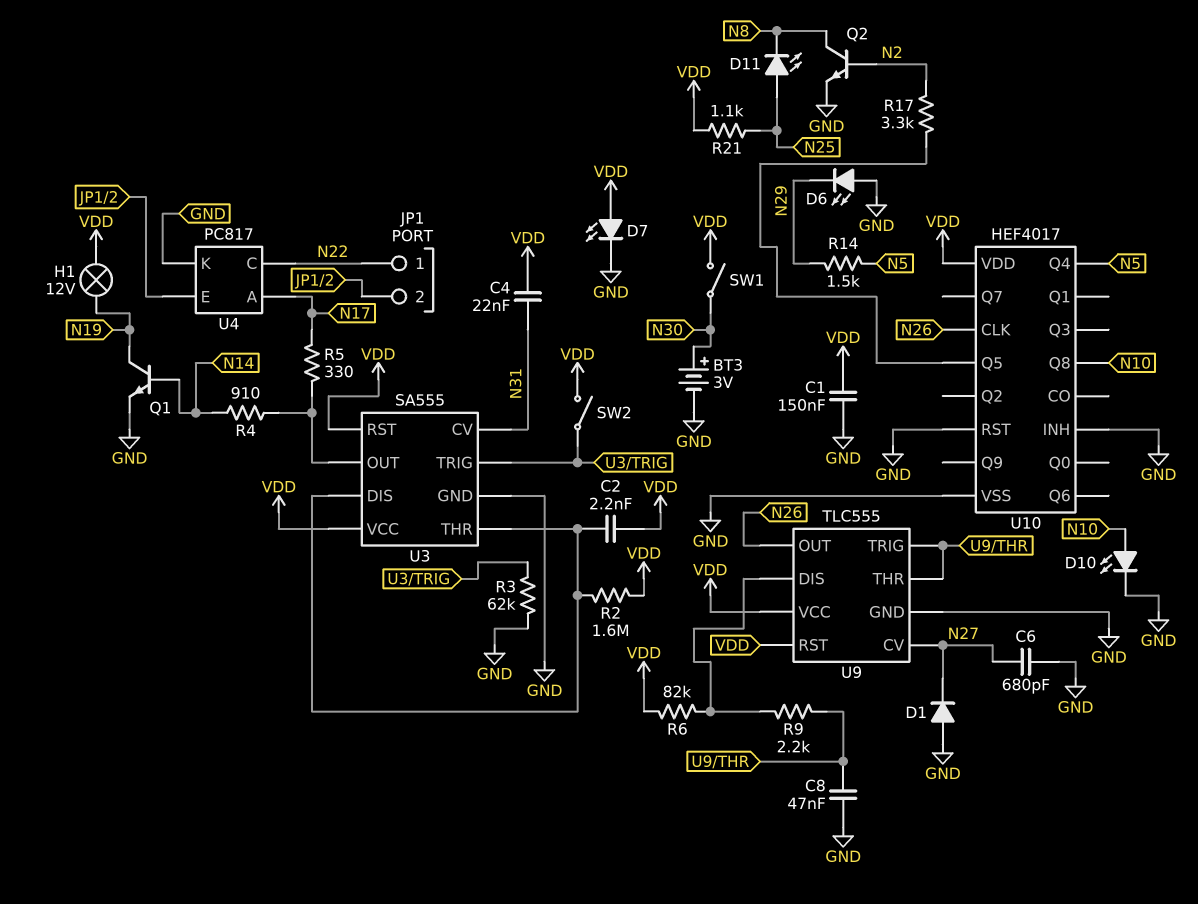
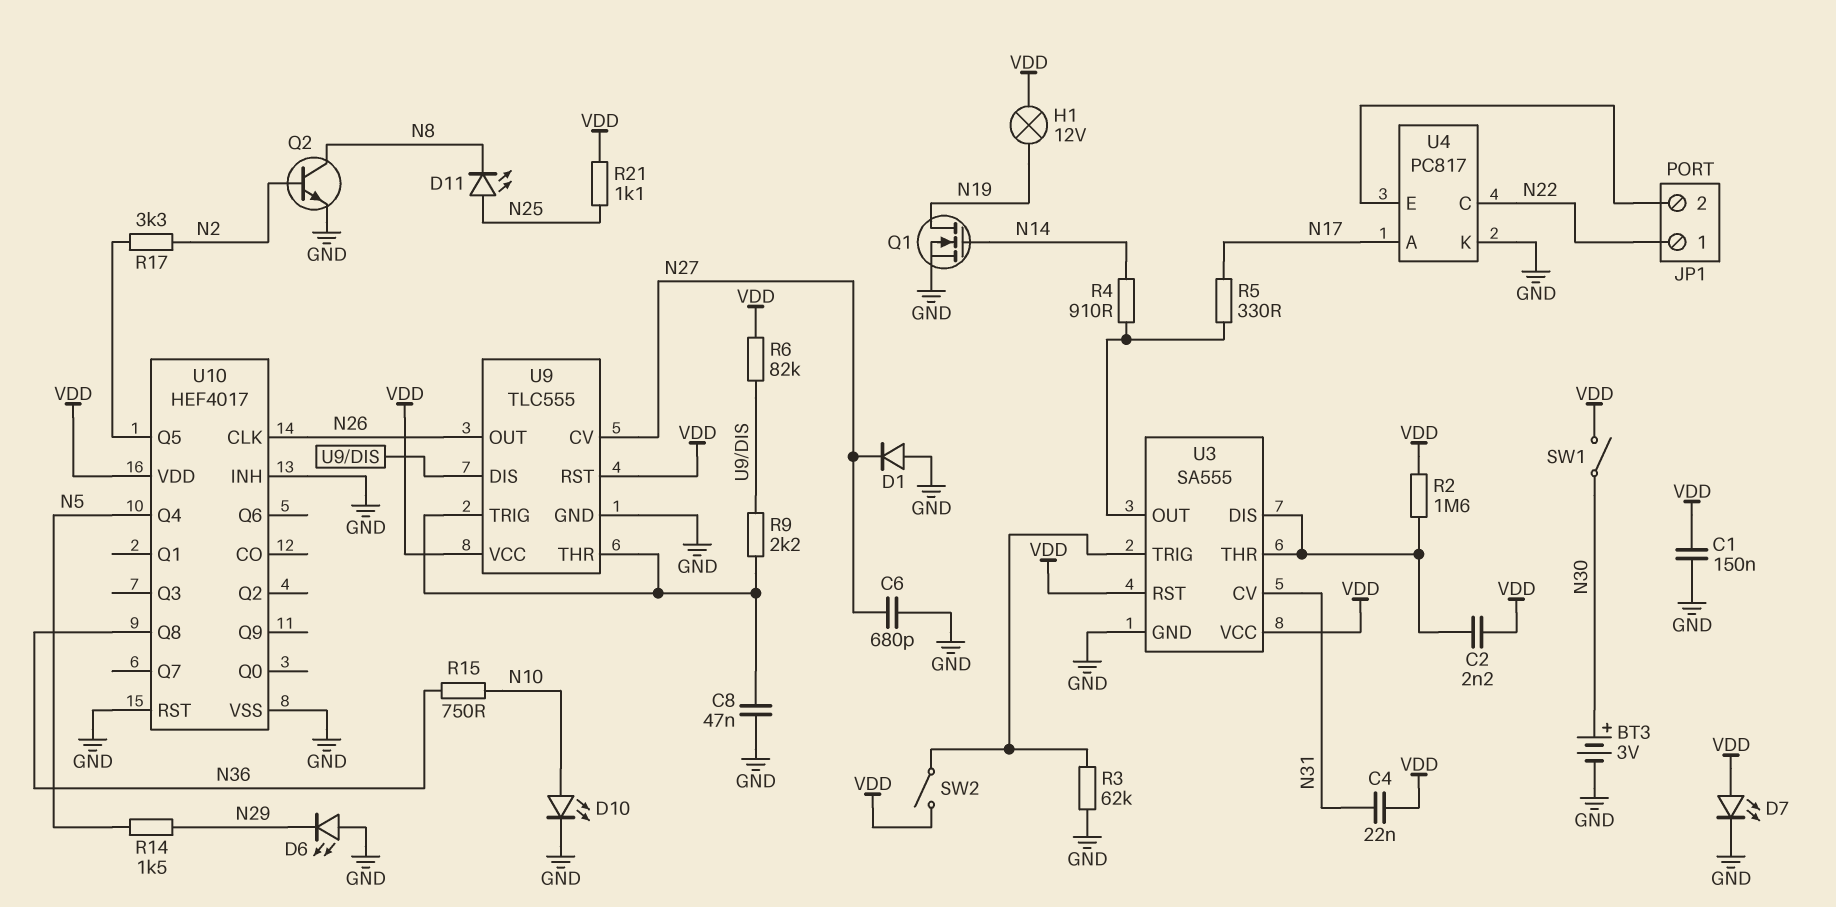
Q1: NPN (B N14, C N19, E GND) -> NMOS (G N14, D N19, S GND)
R15: none -> 750 (N10, N36)
U10 pin Q8: N10 -> N36

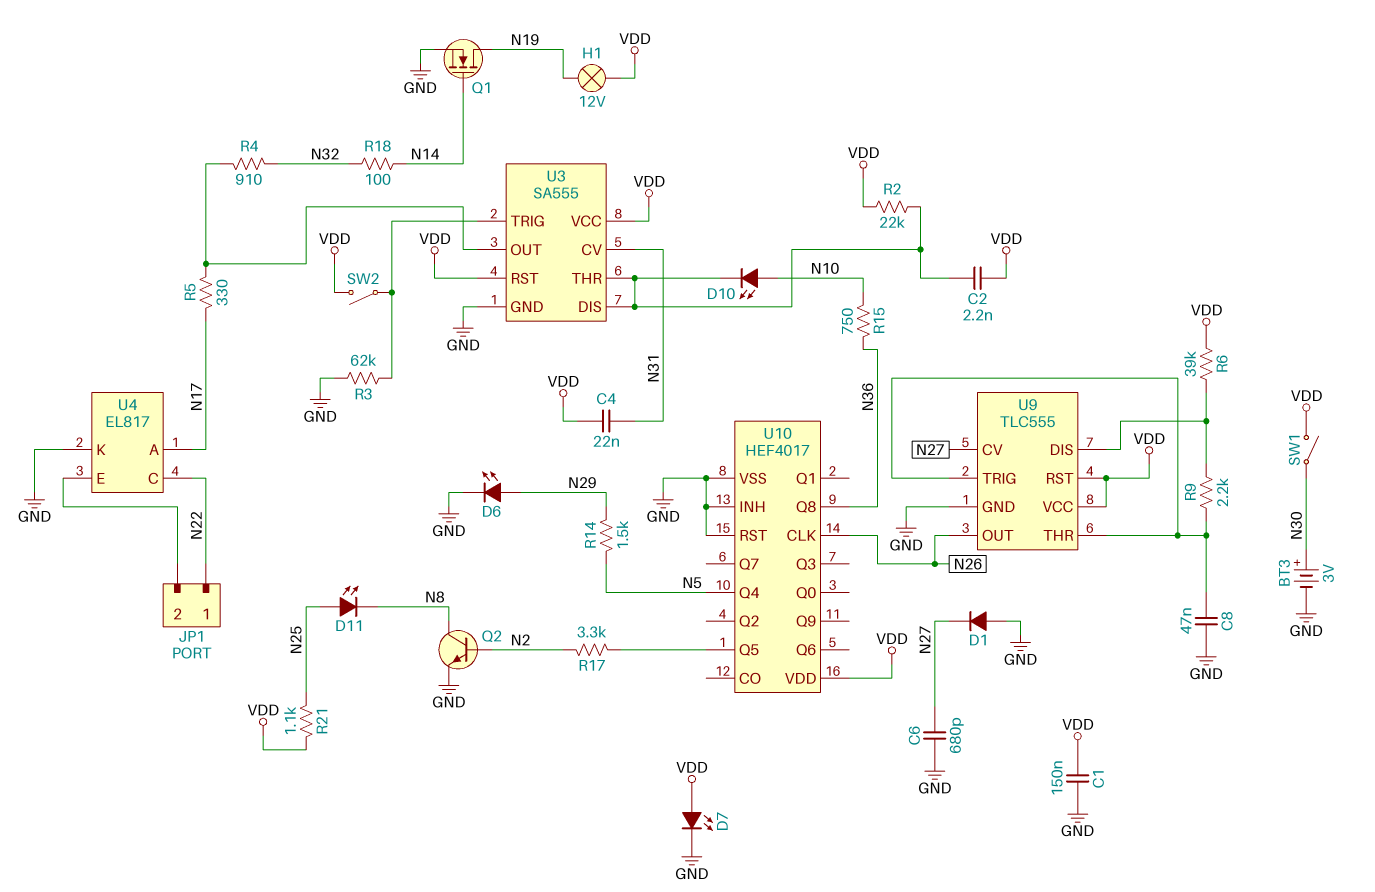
D6: LED (A GND, K N29) -> LED (A N29, K GND)
D10: LED (A N10, K GND) -> LED (A N10, K U3/DIS)
R2: 1.6M (U3/DIS, VDD) -> 22k (U3/DIS, VDD)
R4: 910 (N14, U3/OUT) -> 910 (N32, U3/OUT)
R6: 82k (U9/DIS, VDD) -> 39k (U9/DIS, VDD)
R18: none -> 100 (N14, N32)
U4: PC817 -> EL817

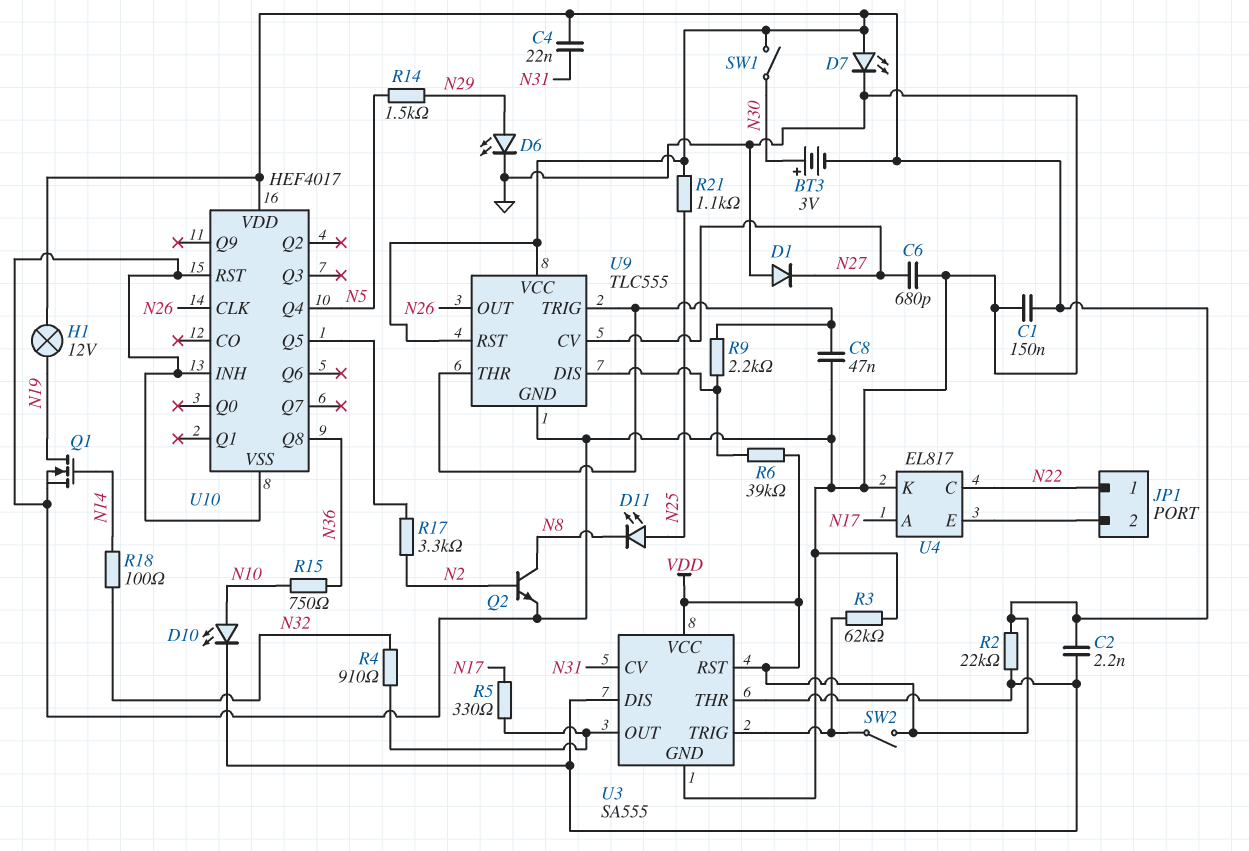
BT3: 3V (plus N30, minus GND) -> 3V (plus N30, minus VDD)

